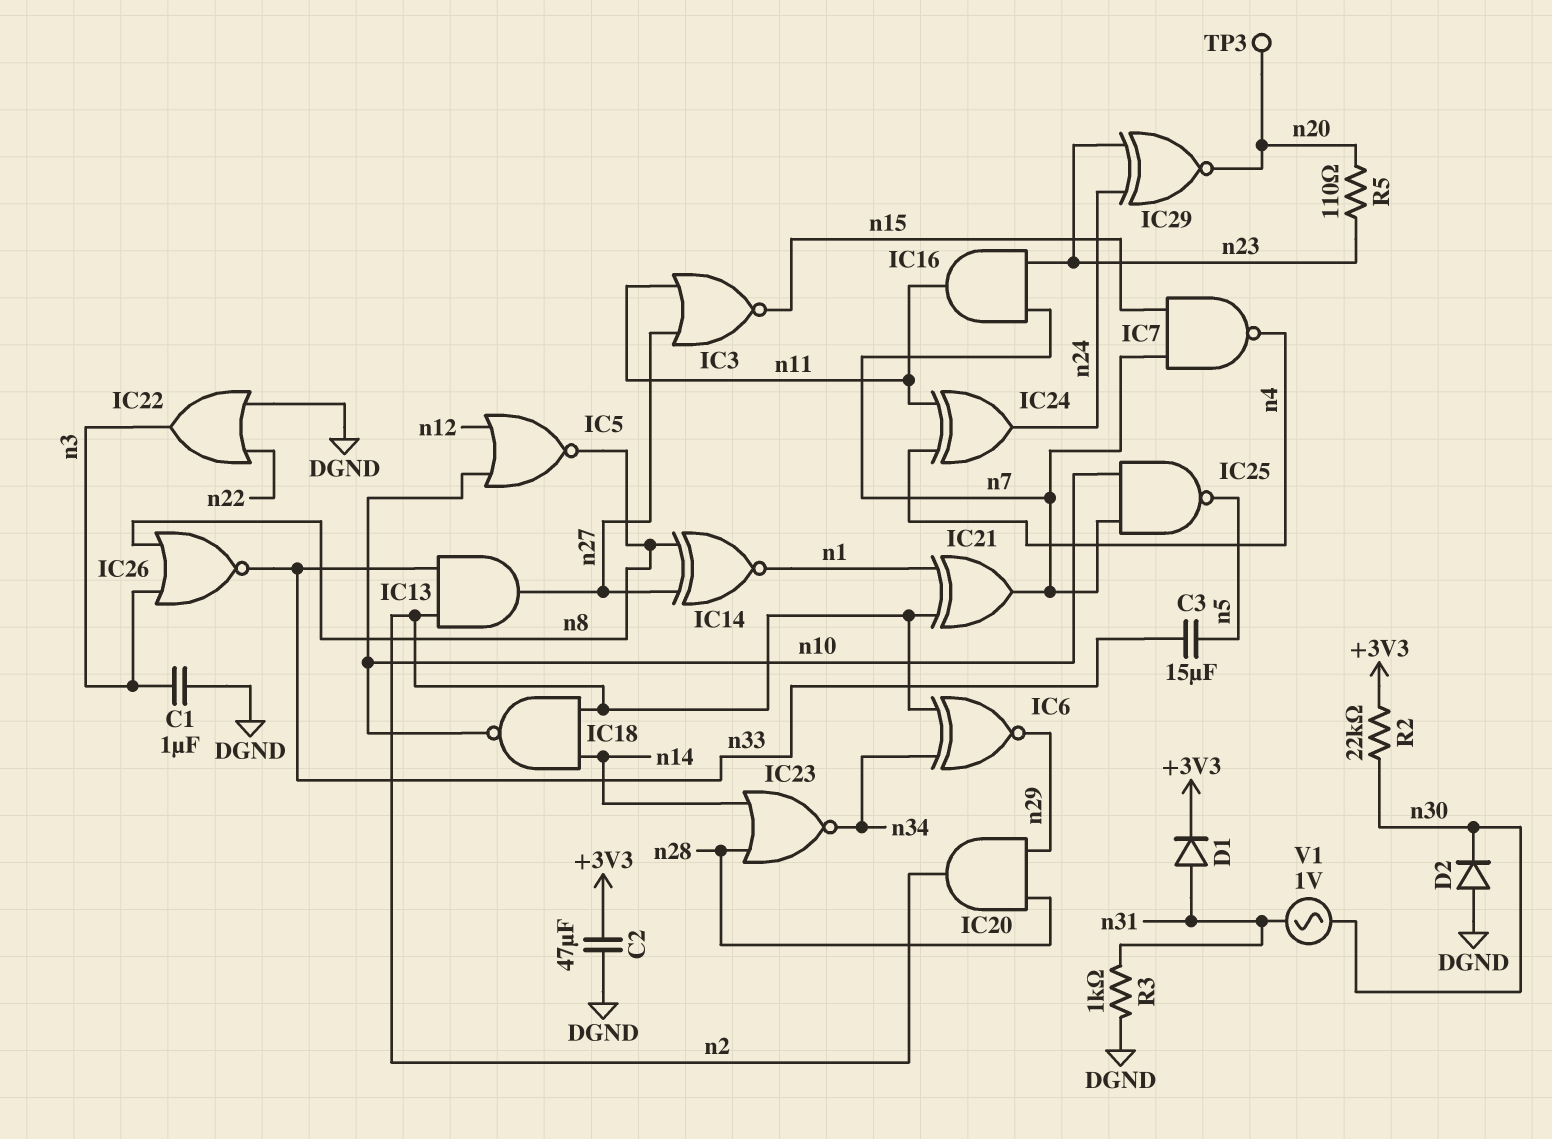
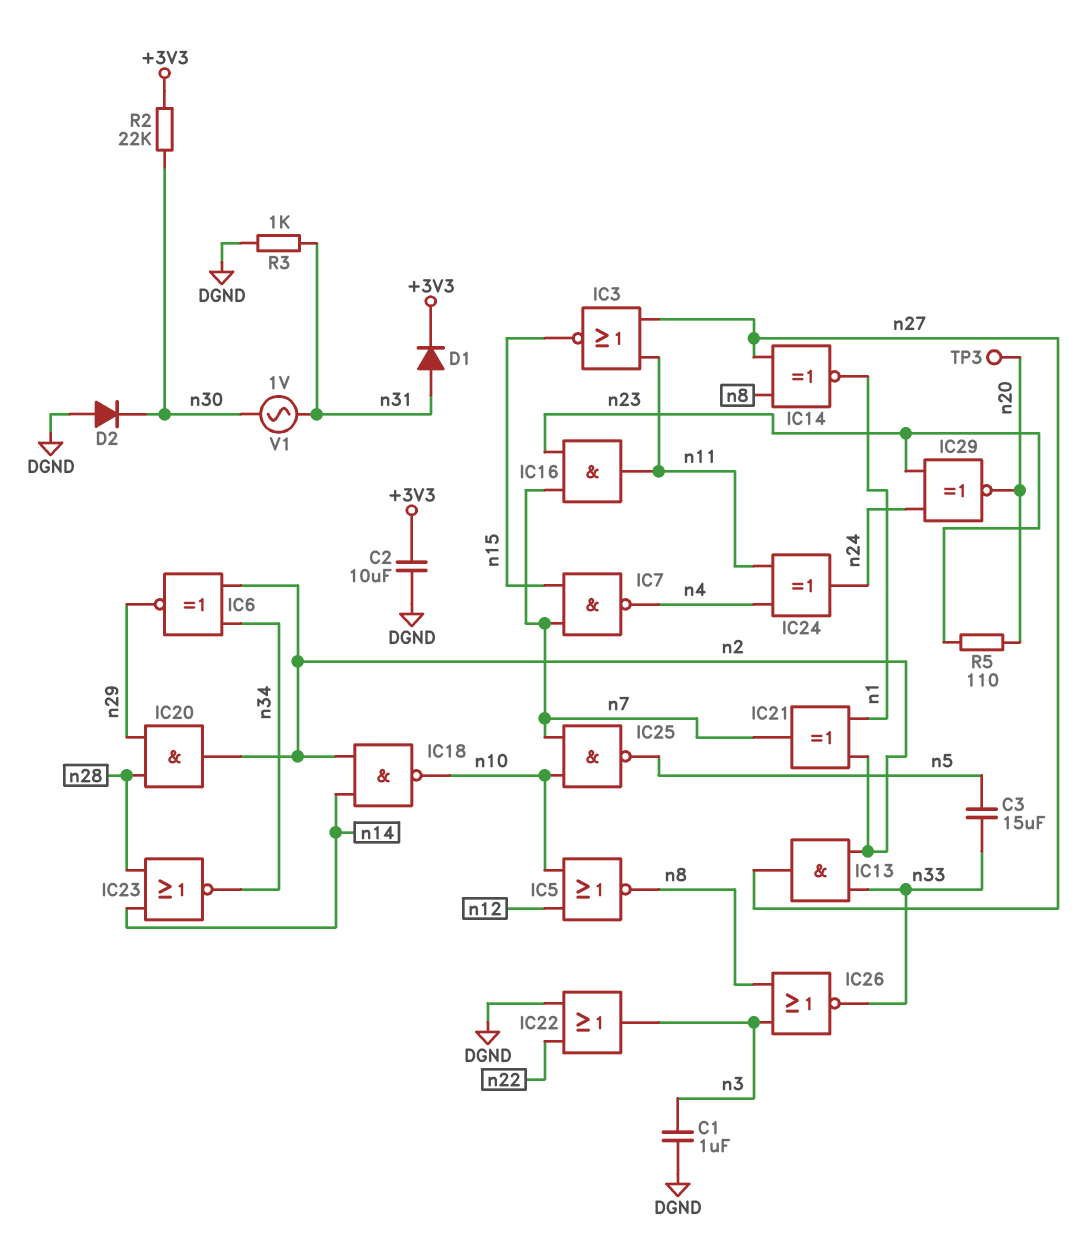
C2: 47uF (+3V3, DGND) -> 10uF (+3V3, DGND)

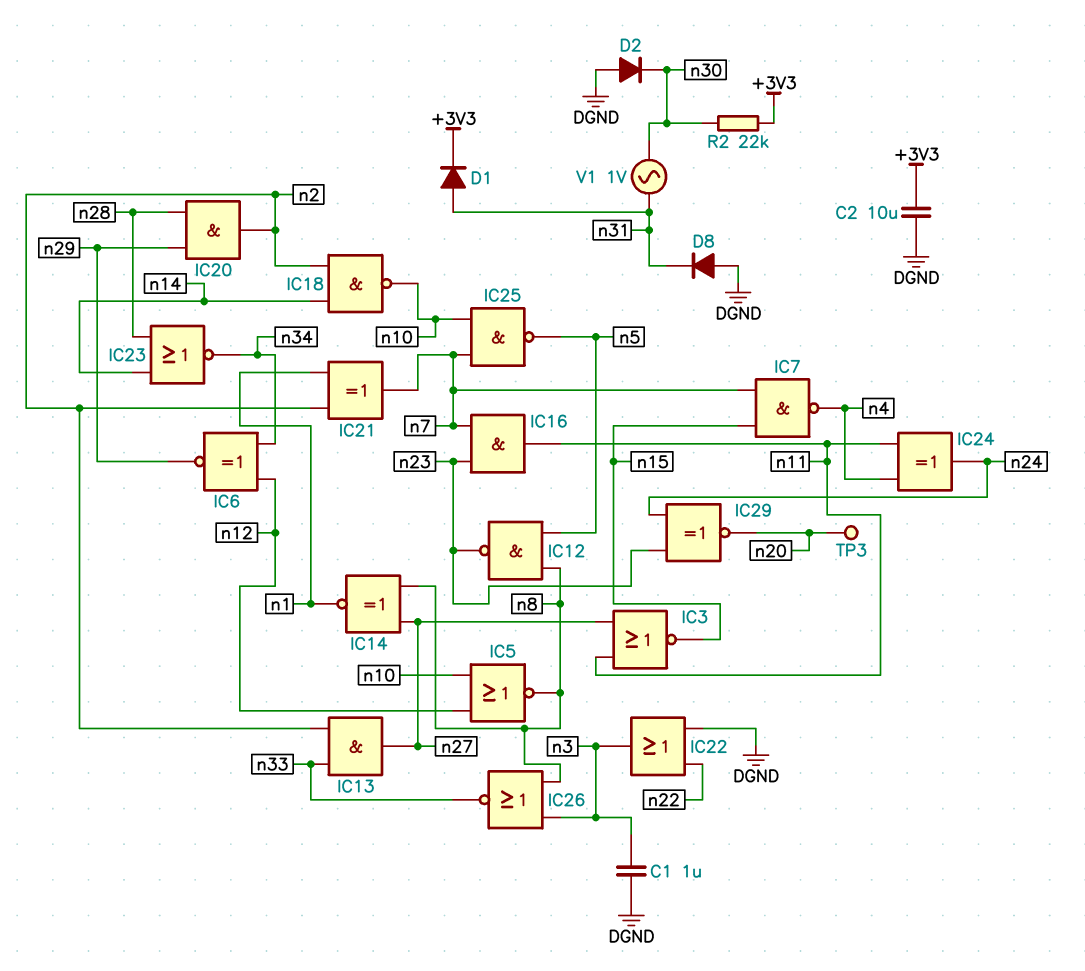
C3: 15uF (n5, n33) -> none
D8: none -> diode (A DGND, K n31)
IC6: XNOR (in n2, in n34, out n29) -> XNOR (in n12, in n34, out n29)
IC12: none -> NAND (in n5, in n8, out n23)
R3: 1k (DGND, n31) -> none
R5: 110 (n20, n23) -> none

